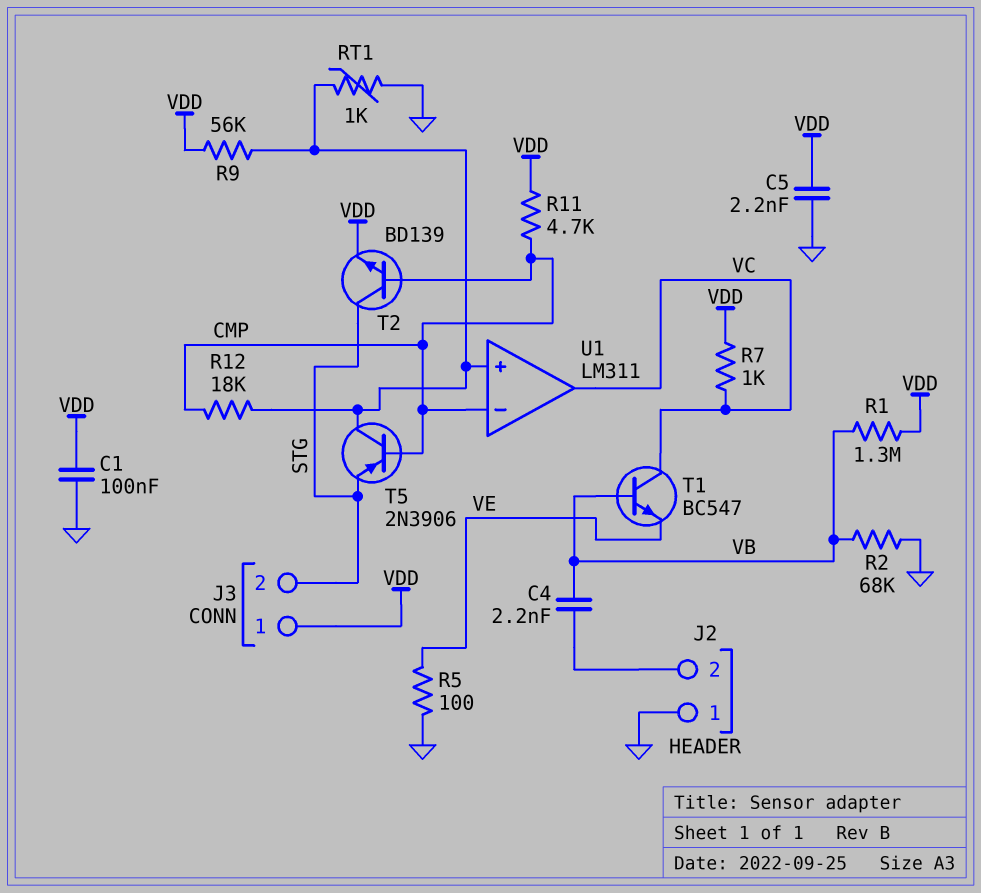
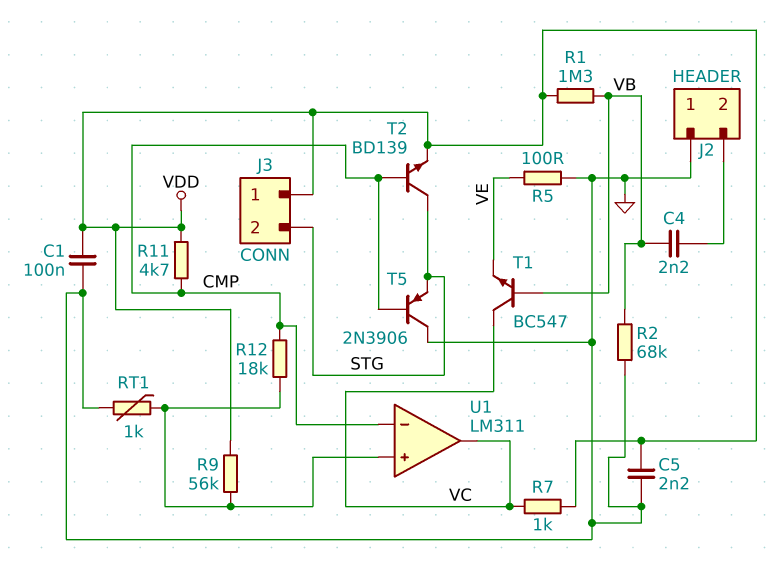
T5: PNP 2N3906 (B CMP, C U1/in+, E STG) -> PNP 2N3906 (B CMP, C GND, E STG)

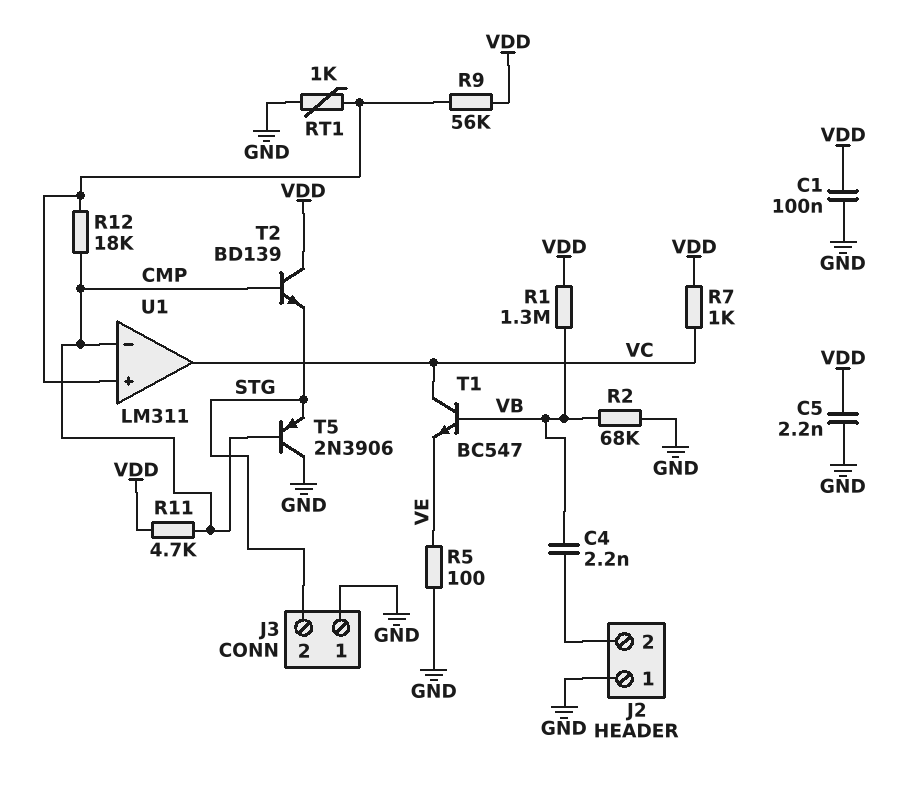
J3 pin 1: VDD -> GND
T2: NPN BD139 (B CMP, C STG, E VDD) -> NPN BD139 (B CMP, C VDD, E STG)

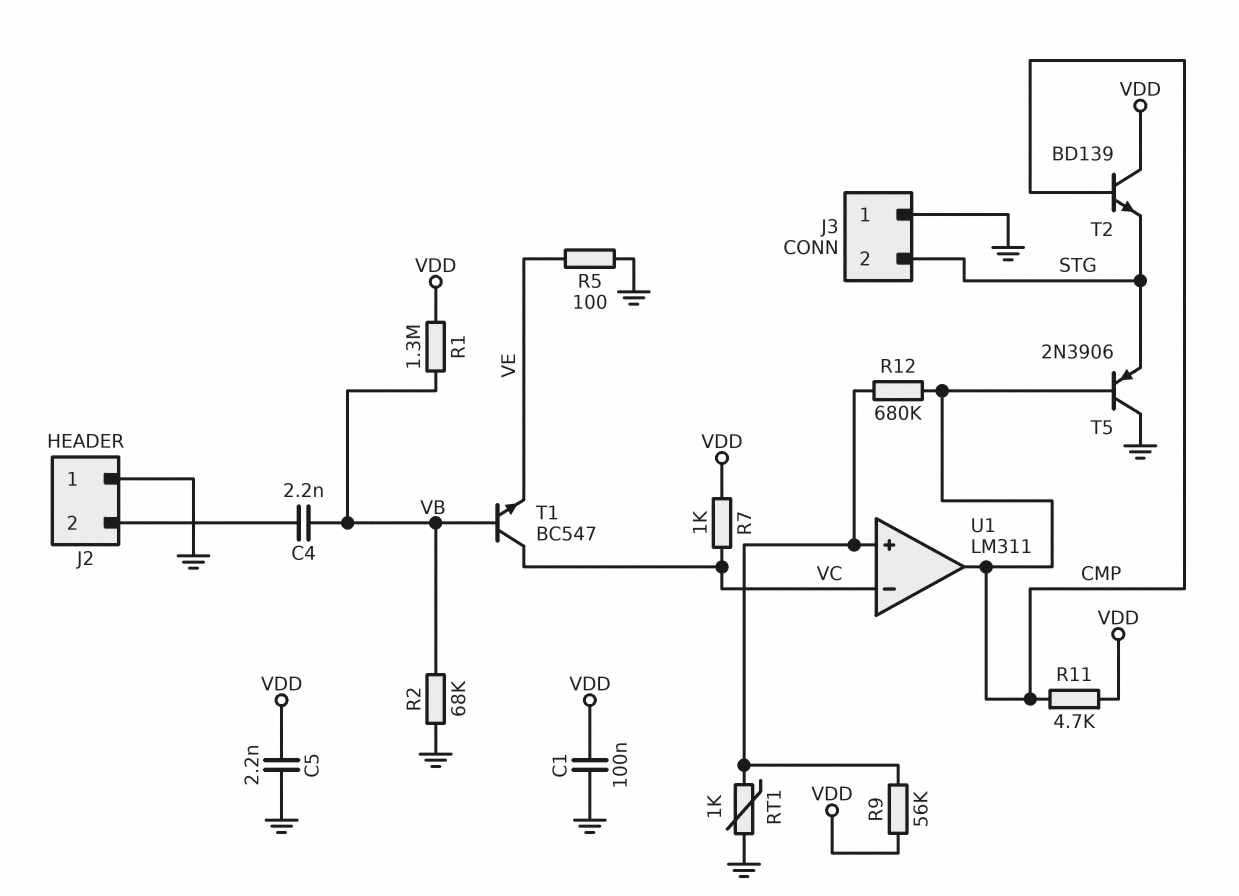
R12: 18k (CMP, U1/in+) -> 680k (CMP, U1/in+)
U1 pin in-: CMP -> VC
U1 pin out: VC -> CMP

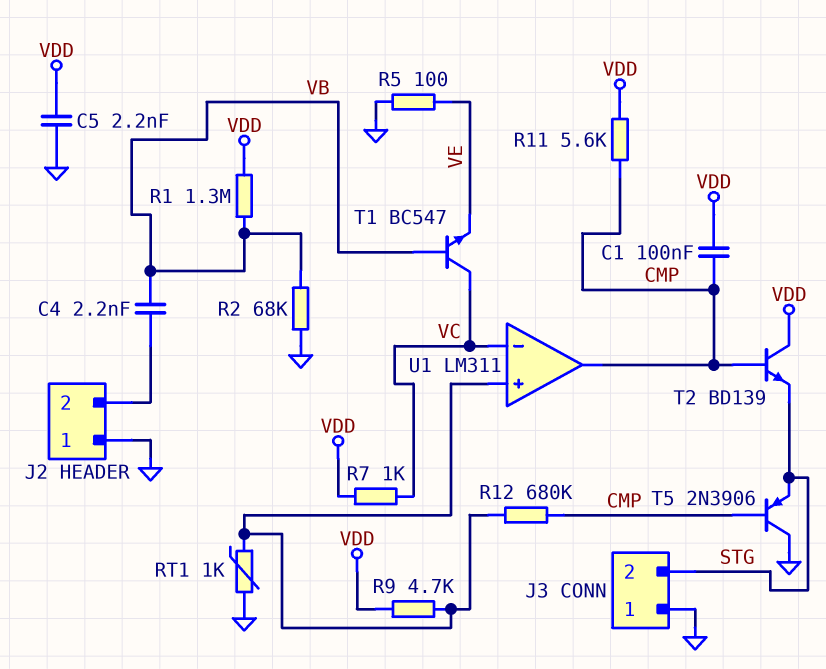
C1: 100nF (GND, VDD) -> 100nF (CMP, VDD)
R9: 56k (U1/in+, VDD) -> 4.7k (U1/in+, VDD)
R11: 4.7k (CMP, VDD) -> 5.6k (CMP, VDD)

